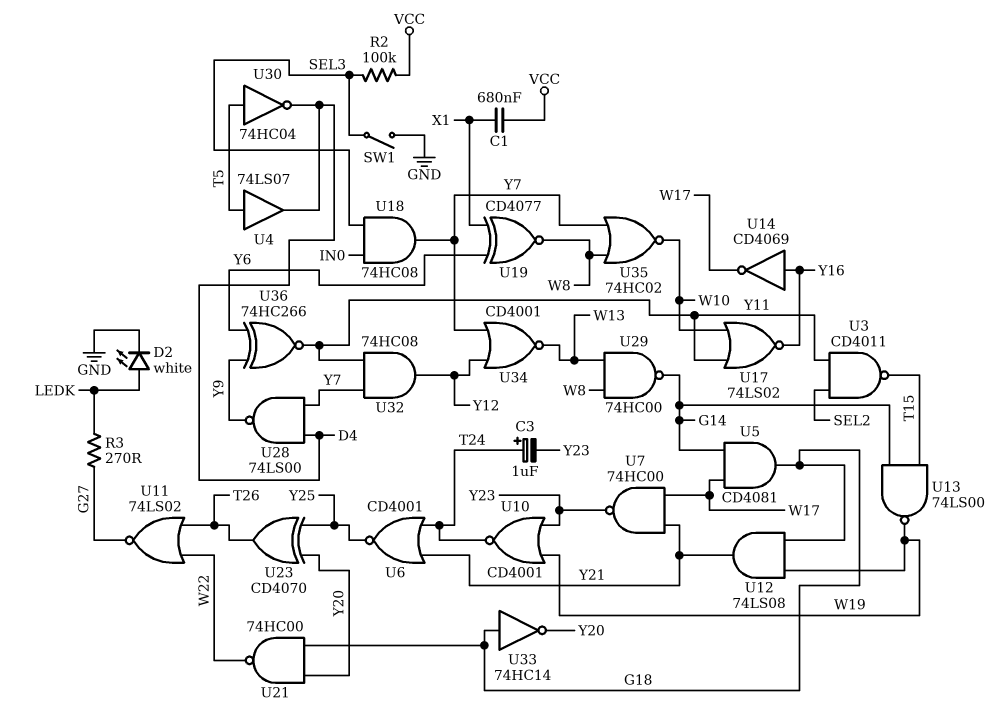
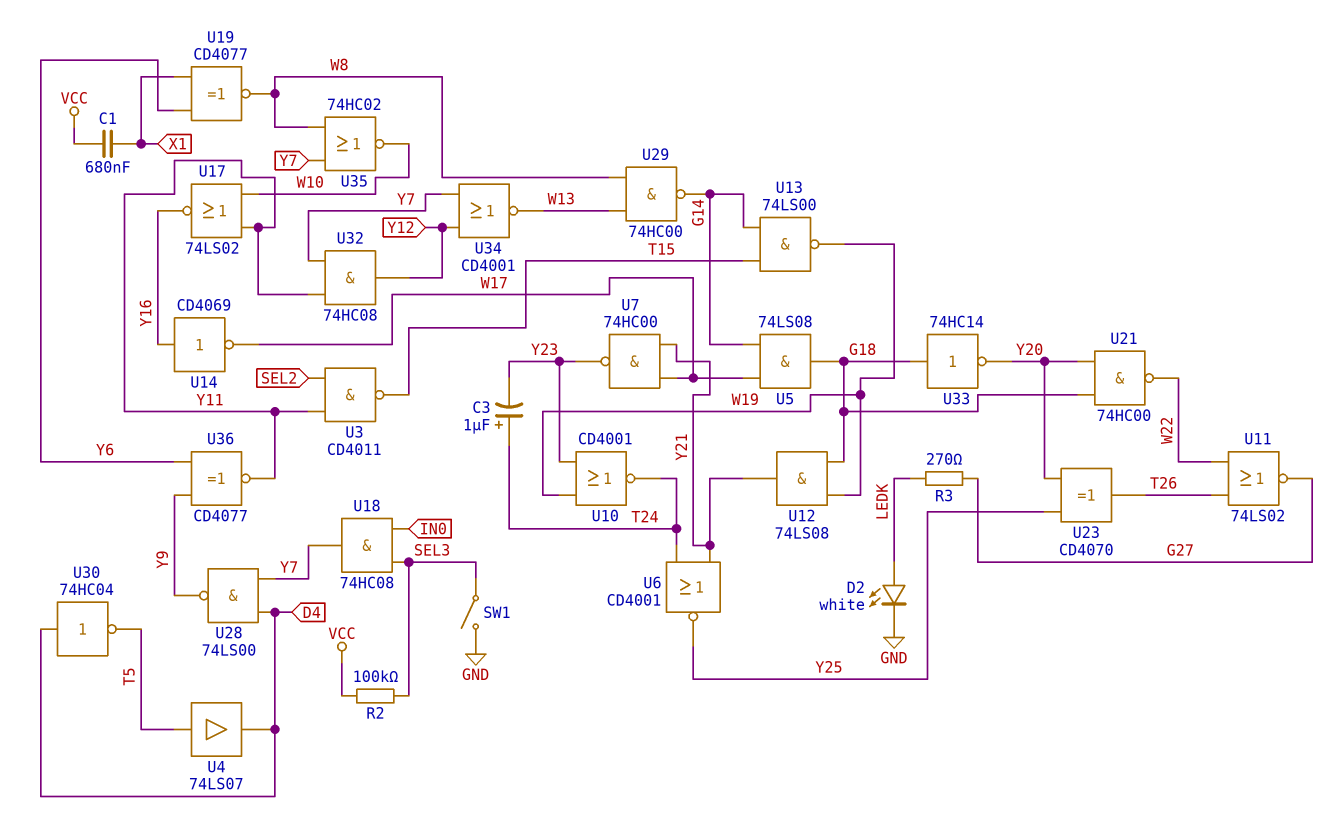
U5: AND CD4081 (in G14, in W17, out G18) -> AND 74LS08 (in G14, in W17, out G18)
U30: NOT 74HC04 (in T5, out D4) -> NOT 74HC04 (in D4, out T5)
U36: XNOR 74HC266 (in Y6, in Y9, out Y11) -> XNOR CD4077 (in Y6, in Y9, out Y11)

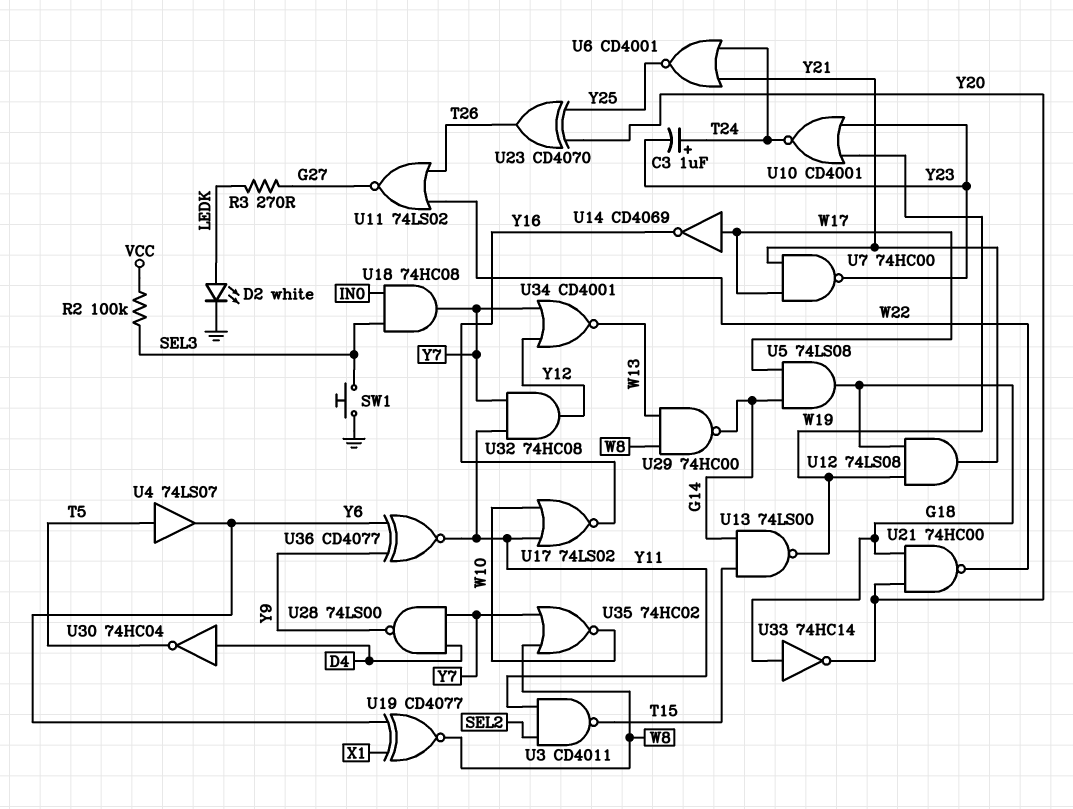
C1: 680nF (VCC, X1) -> none
SW1: switch (GND, SEL3) -> button (GND, SEL3)
U4: buffer 74LS07 (in T5, out D4) -> buffer 74LS07 (in T5, out Y6)
U14: NOT CD4069 (in Y16, out W17) -> NOT CD4069 (in W17, out Y16)

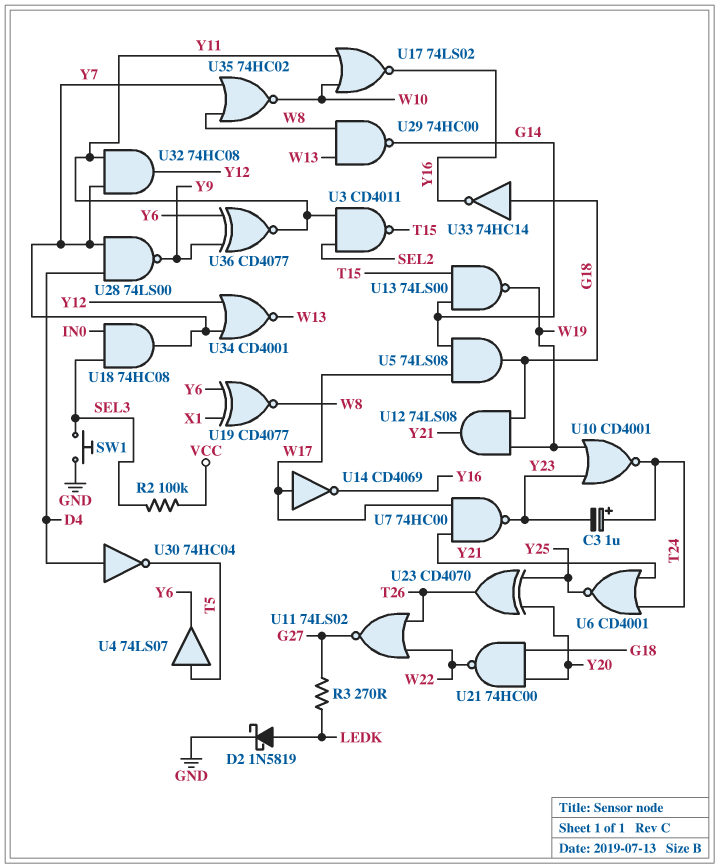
D2: LED white (A LEDK, K GND) -> schottky 1N5819 (A LEDK, K GND)
U33: NOT 74HC14 (in G18, out Y20) -> NOT 74HC14 (in G18, out Y16)

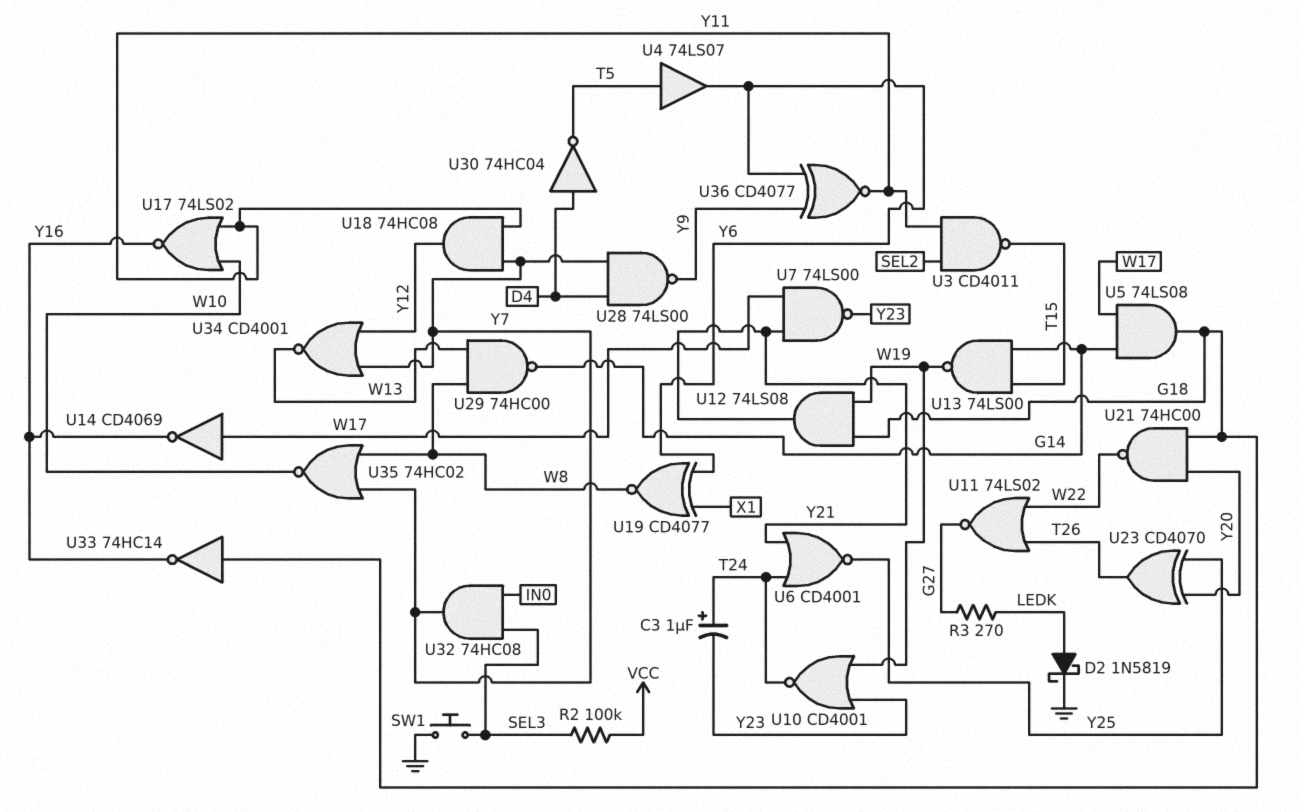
U7: NAND 74HC00 (in W17, in Y21, out Y23) -> NAND 74LS00 (in W17, in Y21, out Y23)
U18: AND 74HC08 (in IN0, in SEL3, out Y7) -> AND 74HC08 (in Y7, in Y11, out Y12)
U32: AND 74HC08 (in Y7, in Y11, out Y12) -> AND 74HC08 (in IN0, in SEL3, out Y7)

